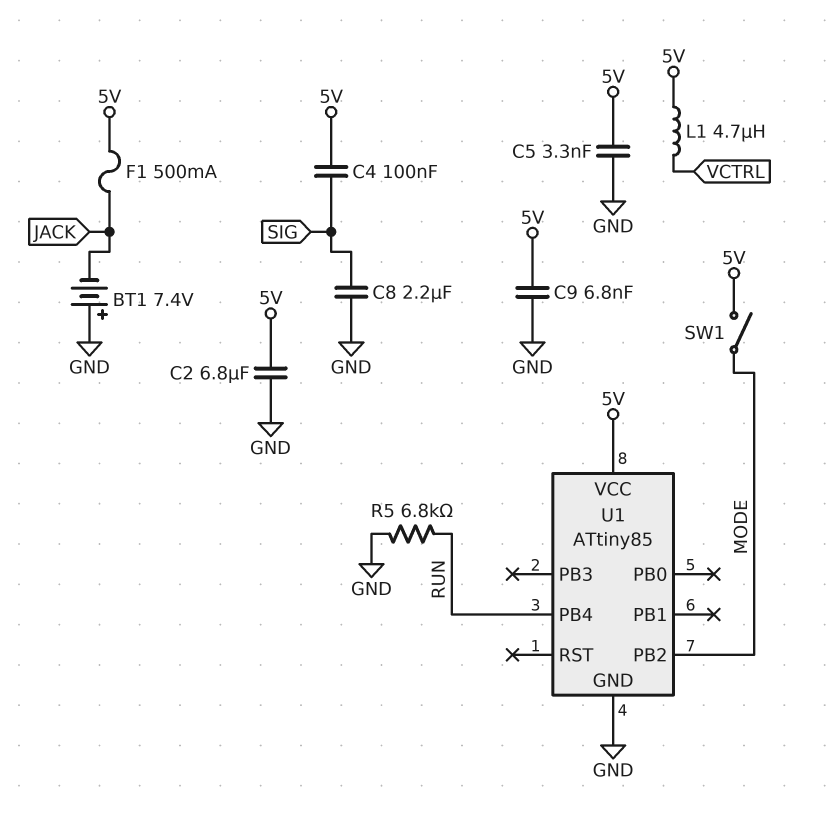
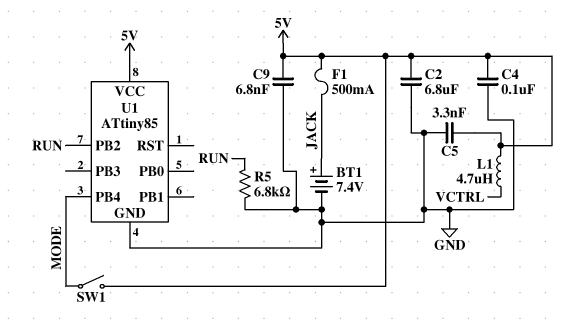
BT1: 7.4V (plus GND, minus JACK) -> 7.4V (plus JACK, minus GND)
C4: 100nF (5V, SIG) -> 100nF (5V, GND)
C8: 2.2uF (GND, SIG) -> none
U1 pin PB2: MODE -> RUN
U1 pin PB4: RUN -> MODE

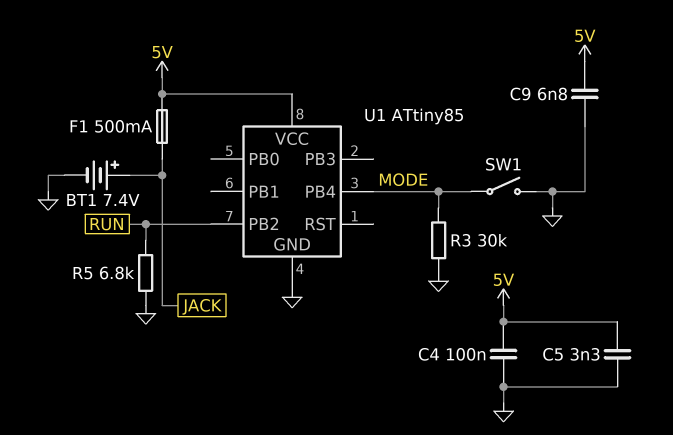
C2: 6.8uF (5V, GND) -> none
L1: 4.7uH (5V, VCTRL) -> none
R3: none -> 30k (GND, MODE)
SW1: switch (5V, MODE) -> switch (GND, MODE)

